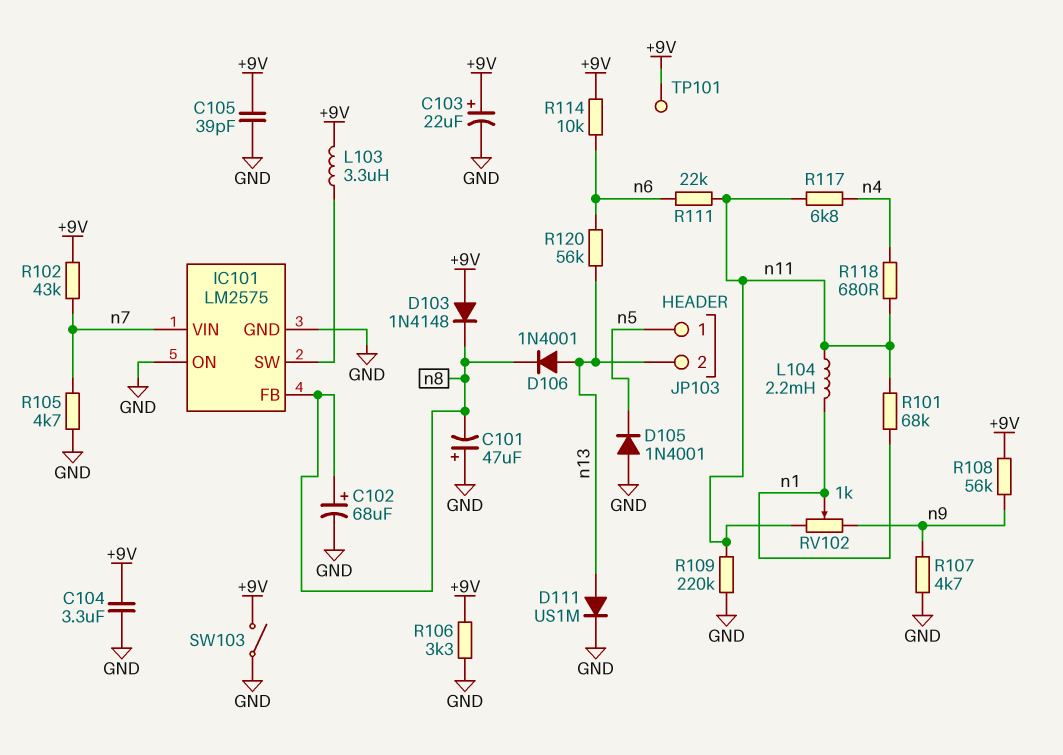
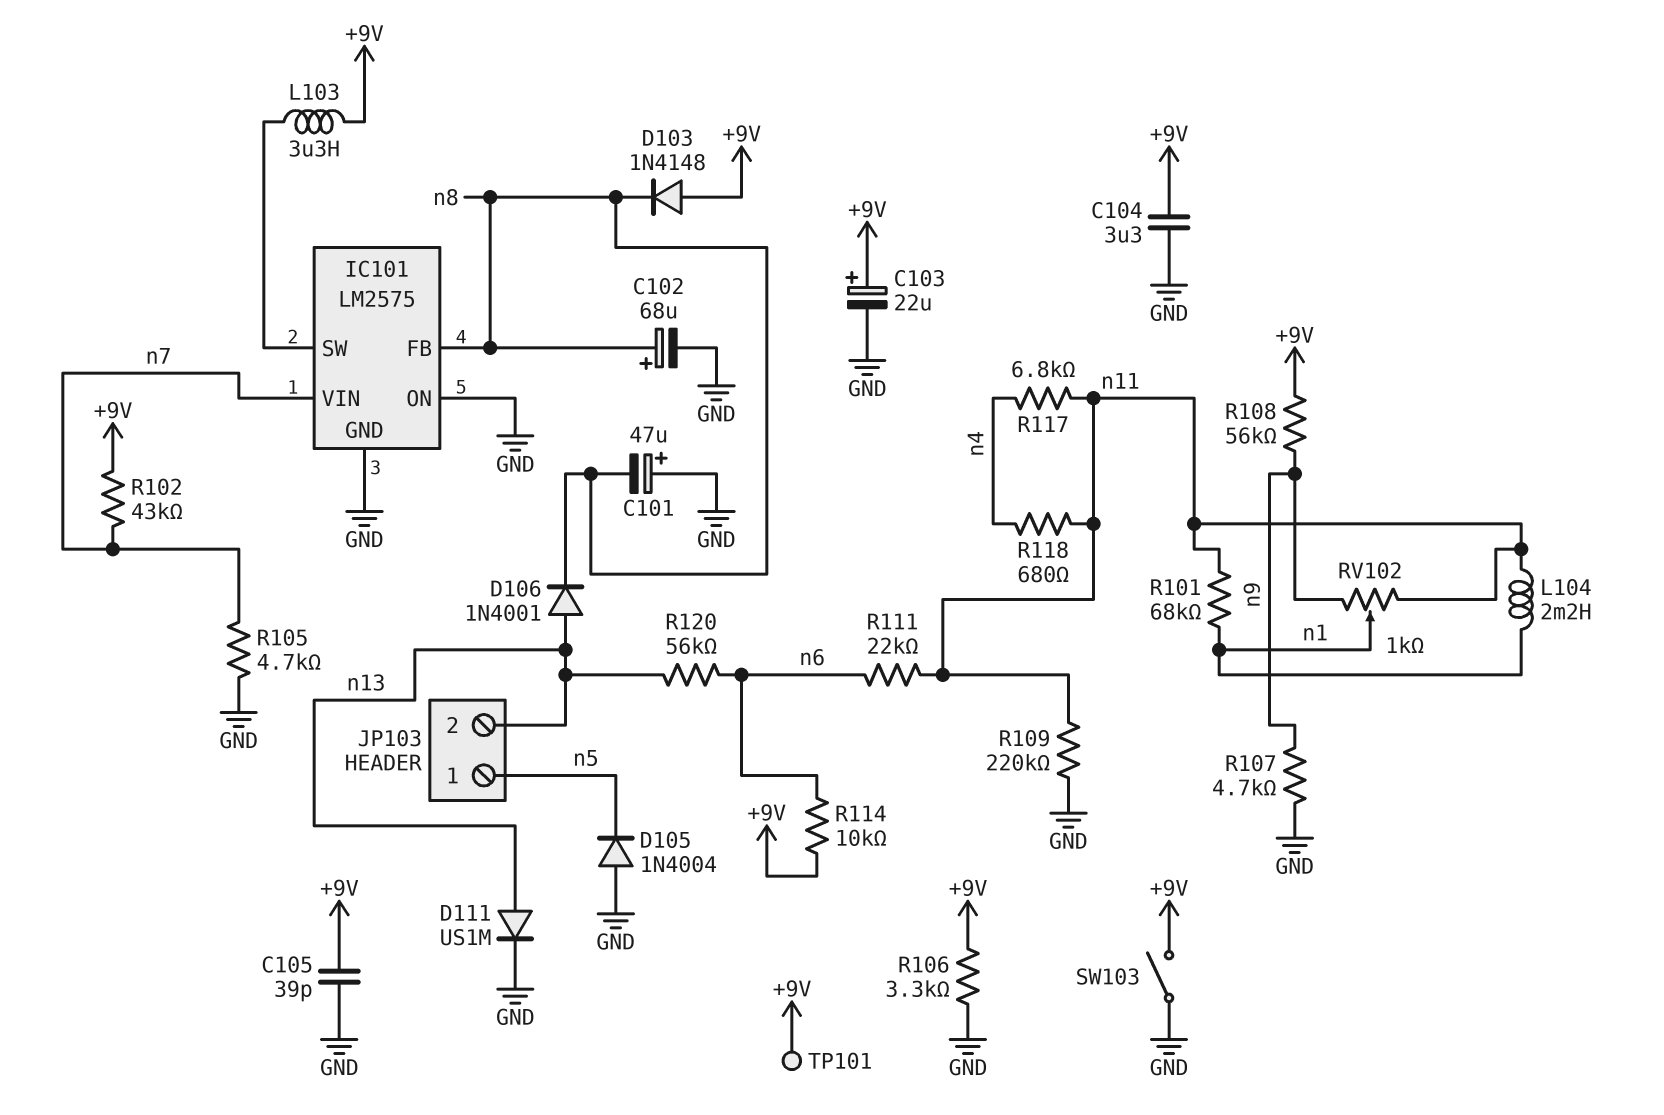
D105: diode 1N4001 (A GND, K n5) -> diode 1N4004 (A GND, K n5)

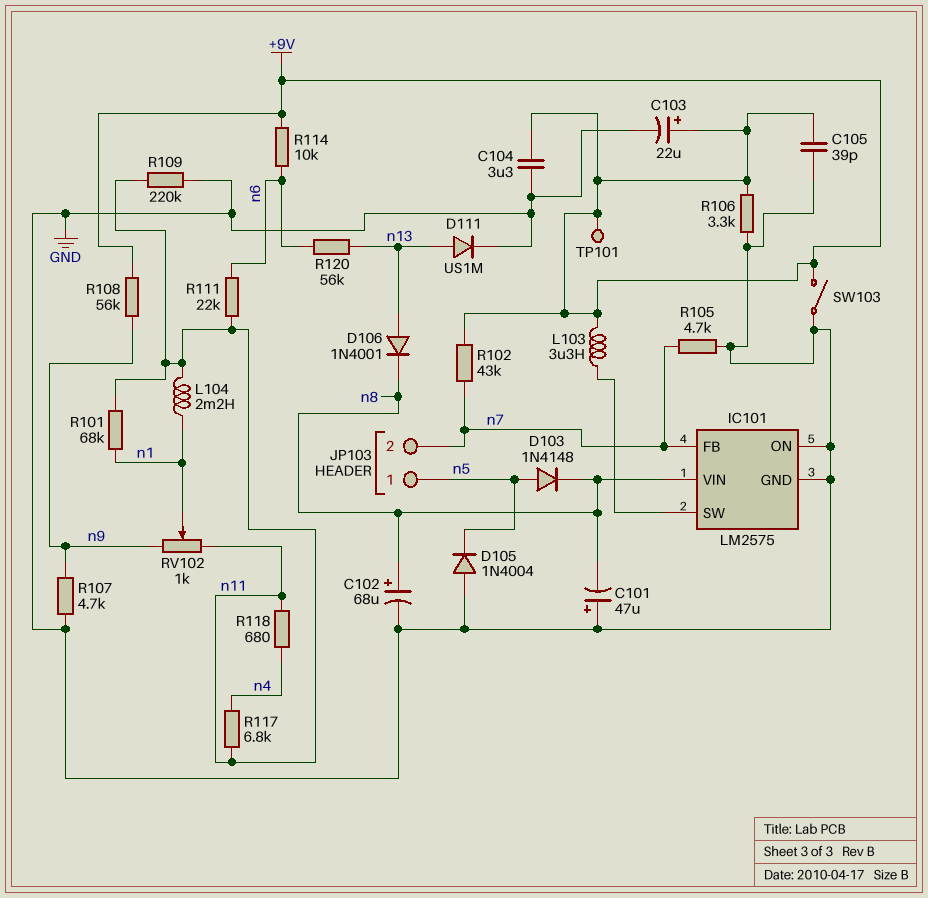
D103: diode 1N4148 (A +9V, K n8) -> diode 1N4148 (A n5, K n8)
IC101 pin FB: n8 -> n7
IC101 pin VIN: n7 -> n8
JP103 pin 2: n13 -> n7

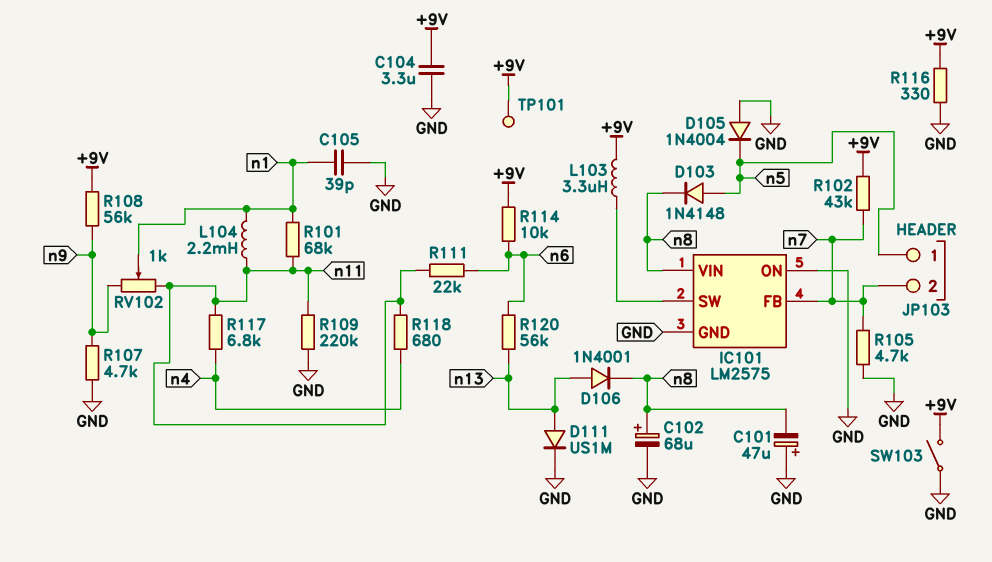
C103: 22uF (plus +9V, minus GND) -> none
C105: 39pF (+9V, GND) -> 39pF (GND, n1)
R106: 3.3k (+9V, GND) -> none
R116: none -> 330 (+9V, GND)

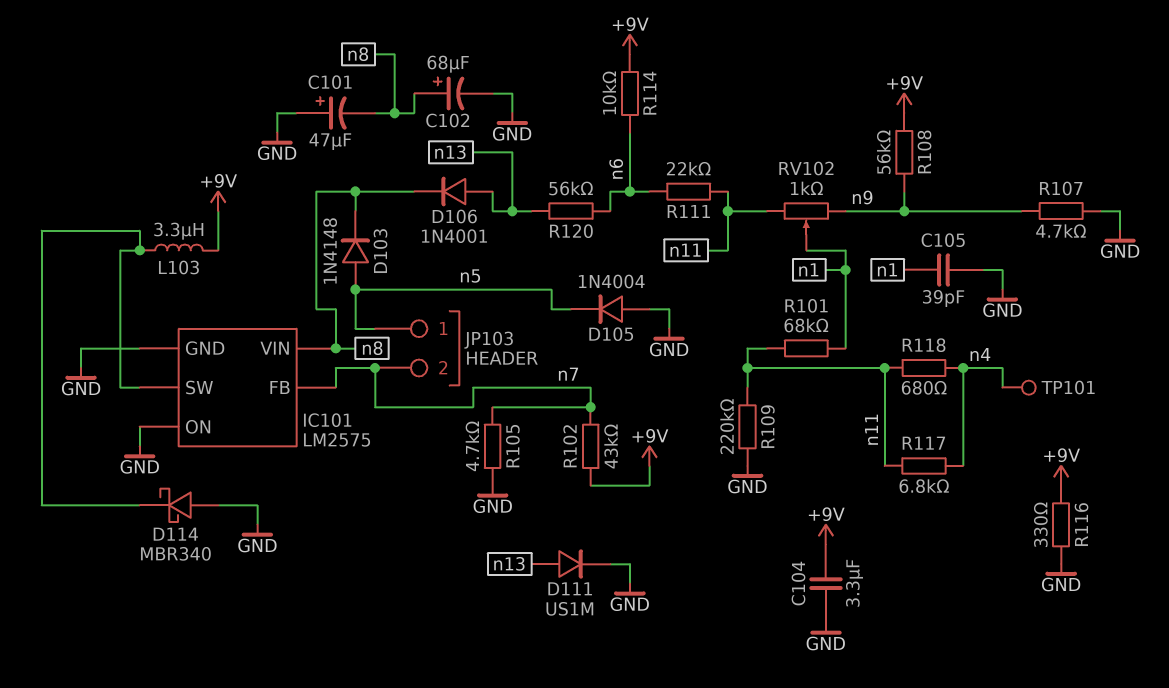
D114: none -> schottky MBR340 (A GND, K IC101/SW)
L104: 2.2mH (n1, n11) -> none
SW103: switch (+9V, GND) -> none
TP101: test point (+9V) -> test point (n4)

